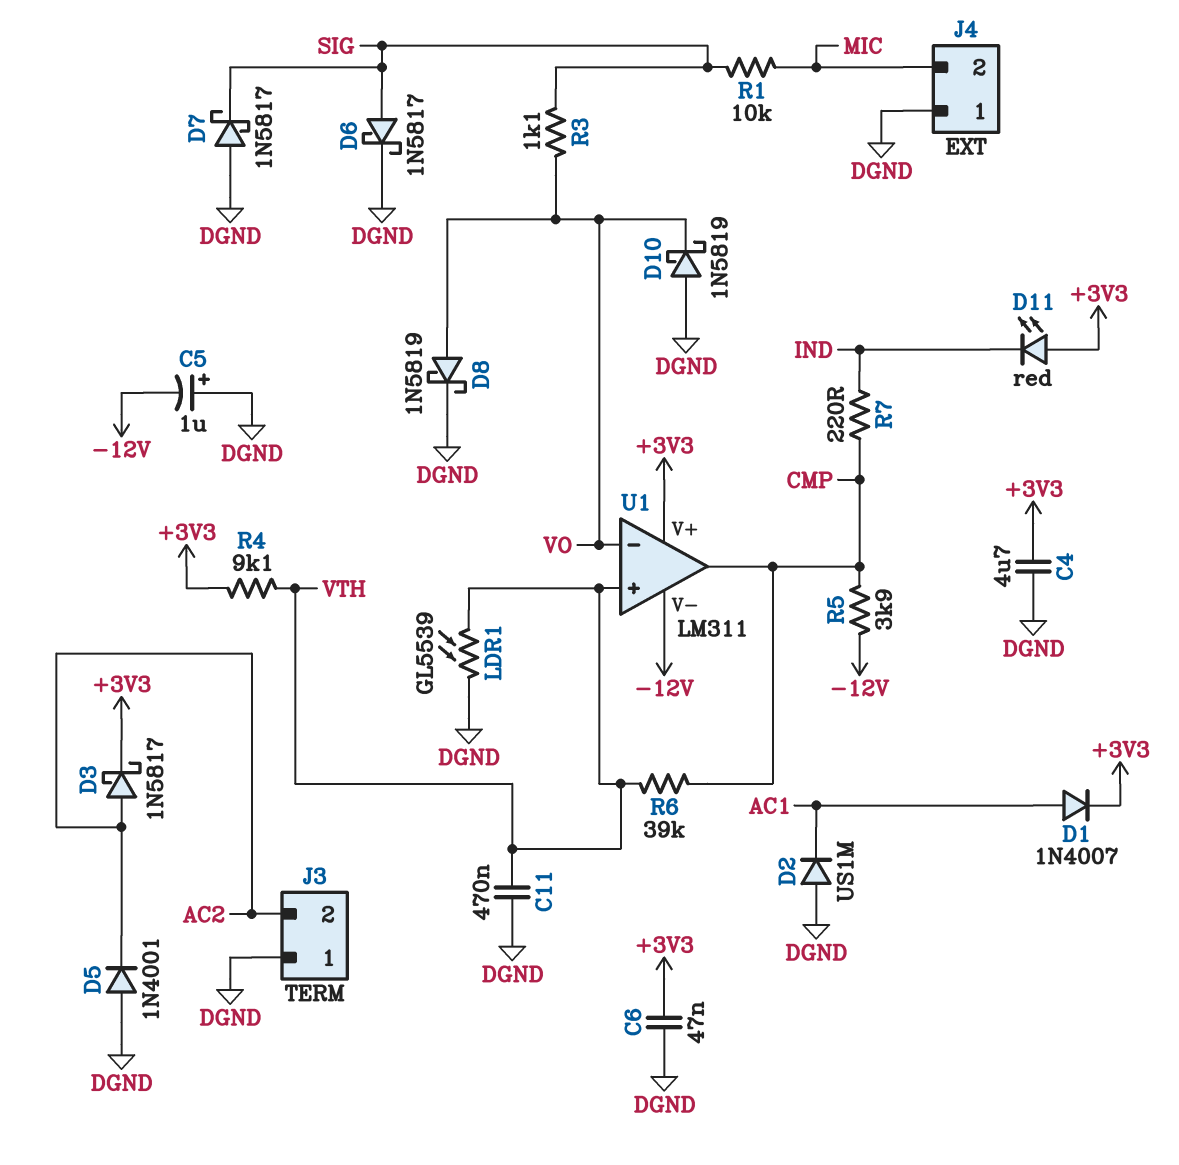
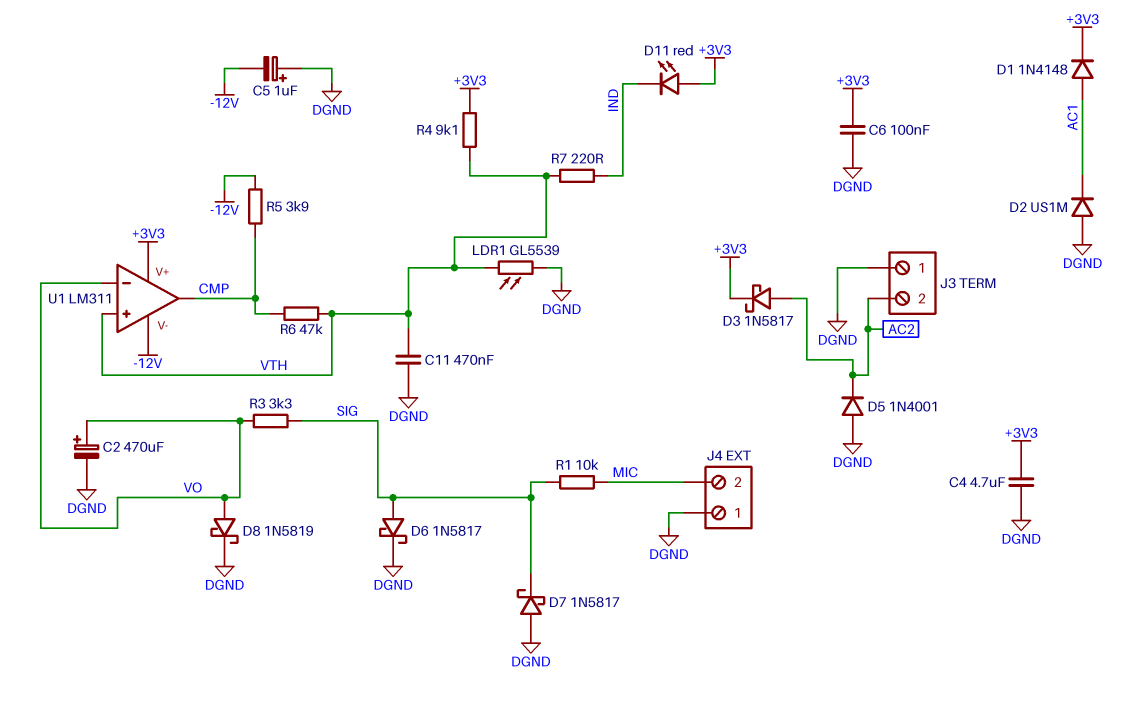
C2: none -> 470uF (plus VO, minus DGND)
C6: 47nF (+3V3, DGND) -> 100nF (+3V3, DGND)
D1: diode 1N4007 (A AC1, K +3V3) -> diode 1N4148 (A AC1, K +3V3)
D10: schottky 1N5819 (A DGND, K VO) -> none
R3: 1.1k (SIG, VO) -> 3.3k (SIG, VO)
R6: 39k (CMP, VTH) -> 47k (CMP, VTH)
R7: 220 (CMP, IND) -> 220 (IND, VTH)

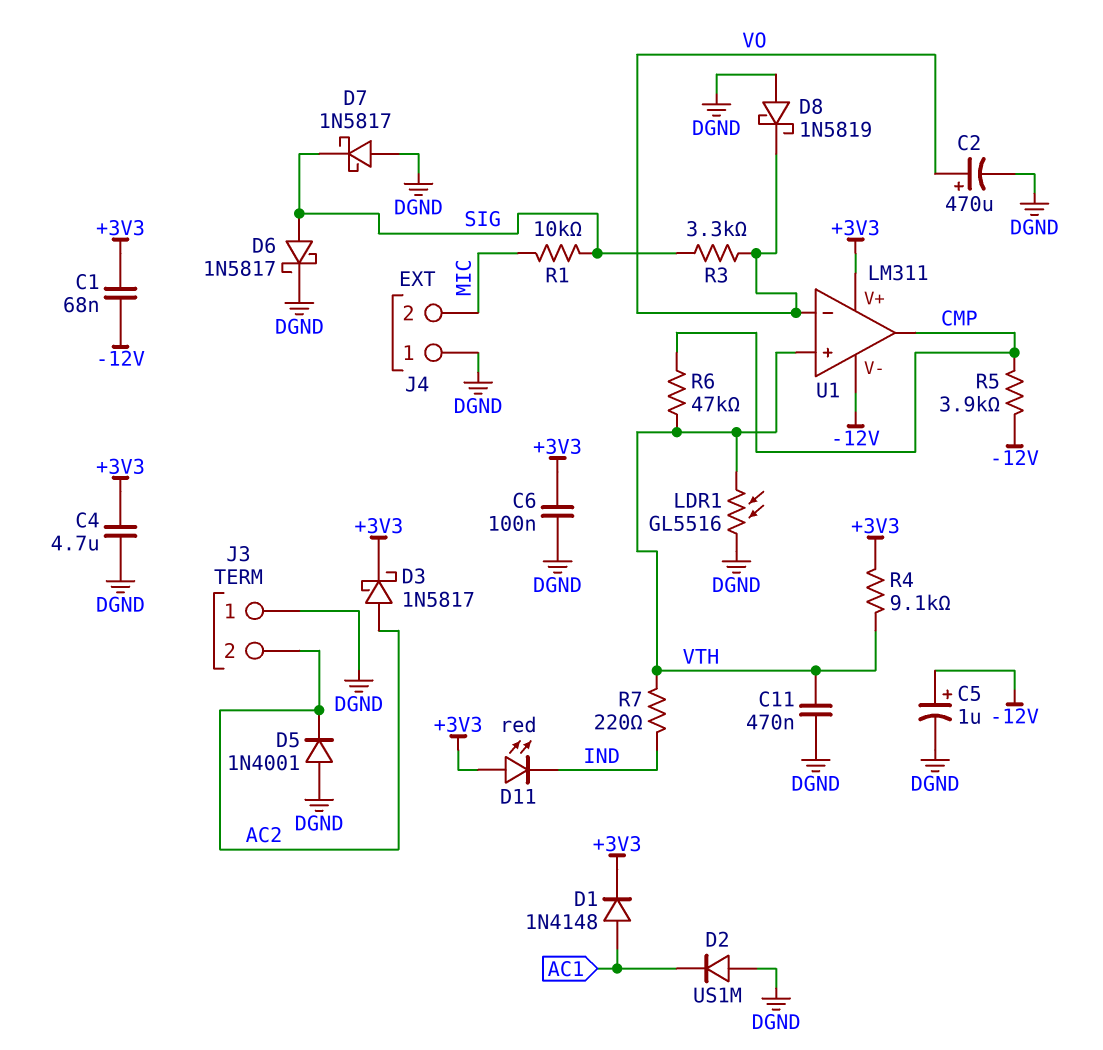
C1: none -> 68nF (+3V3, -12V)
C5: 1uF (plus DGND, minus -12V) -> 1uF (plus -12V, minus DGND)
D8: schottky 1N5819 (A VO, K DGND) -> schottky 1N5819 (A DGND, K VO)
LDR1: GL5539 (DGND, VTH) -> GL5516 (DGND, VTH)

